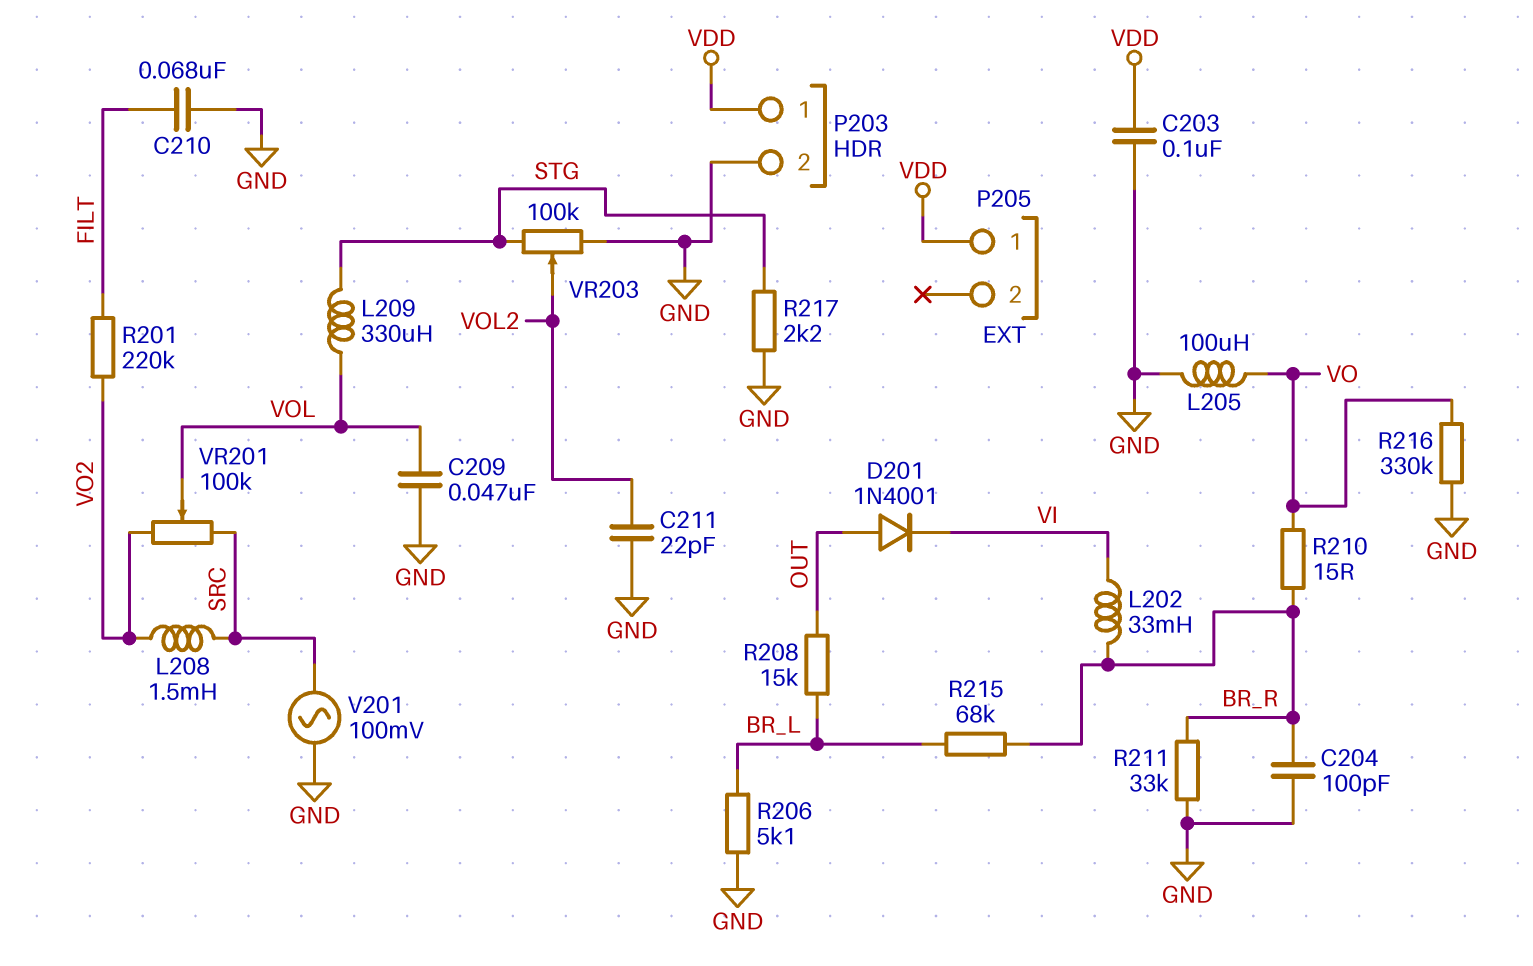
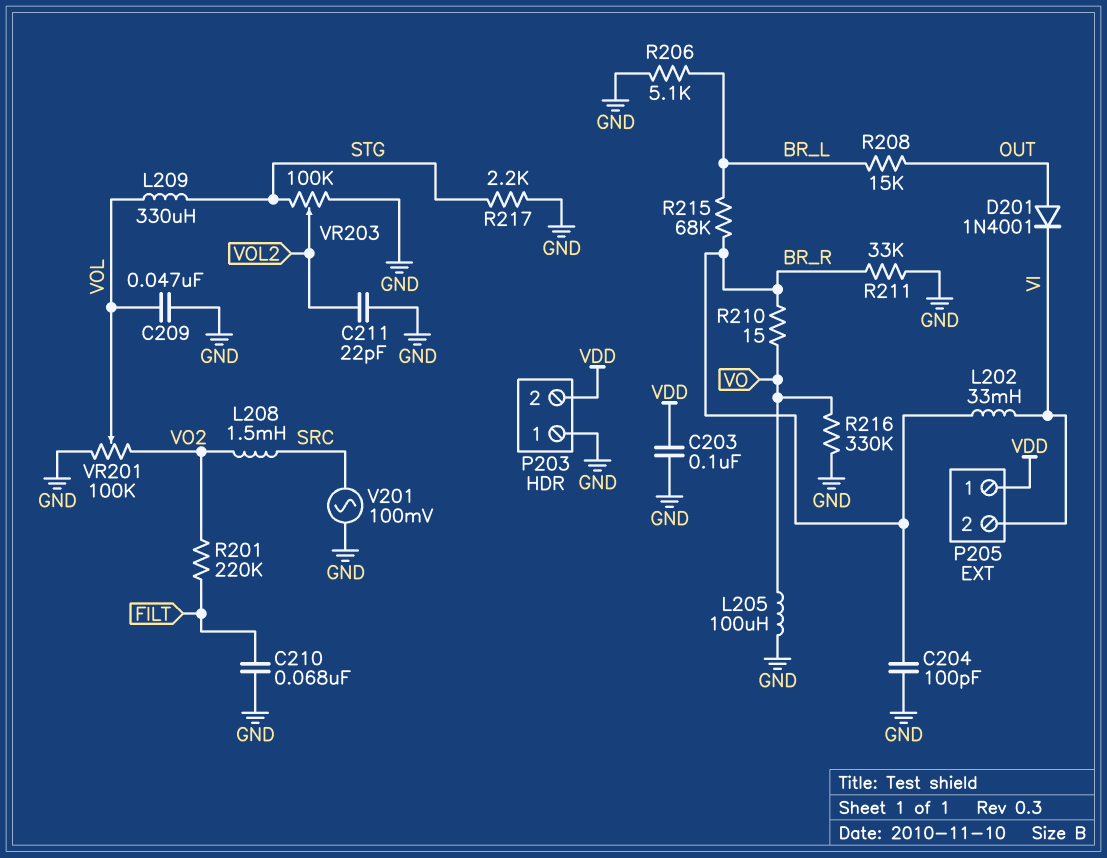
P203 pin 1: VDD -> GND
P203 pin 2: GND -> VDD
P205 pin 2: none -> VI
VR201: 100k (SRC, VO2, wiper VOL) -> 100k (GND, VO2, wiper VOL)

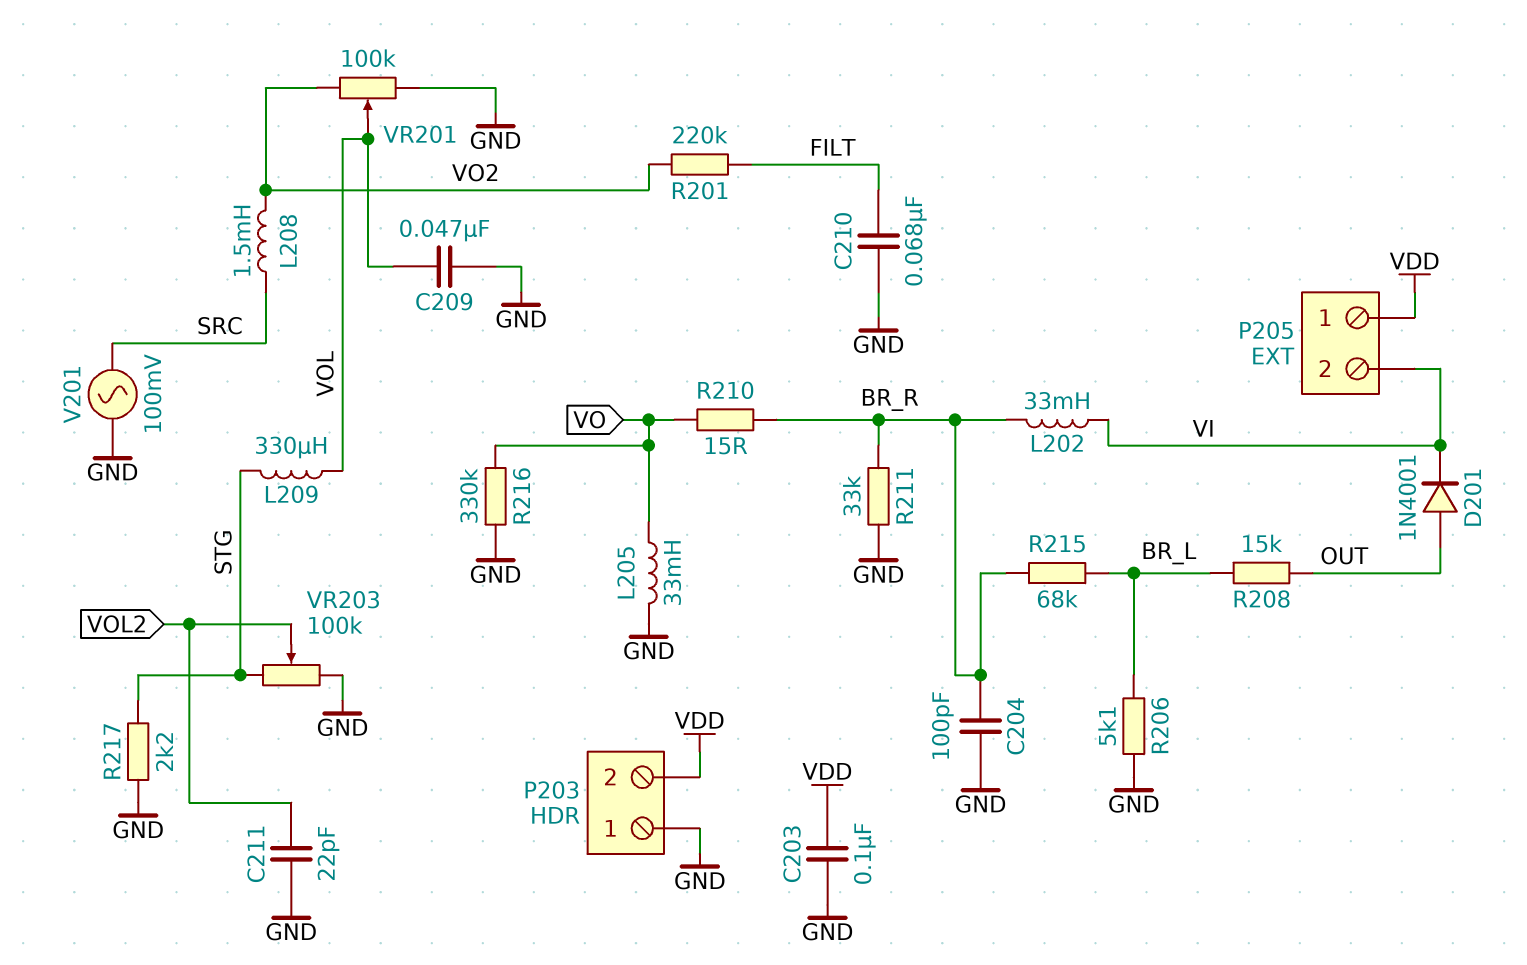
L205: 100uH (GND, VO) -> 33mH (GND, VO)

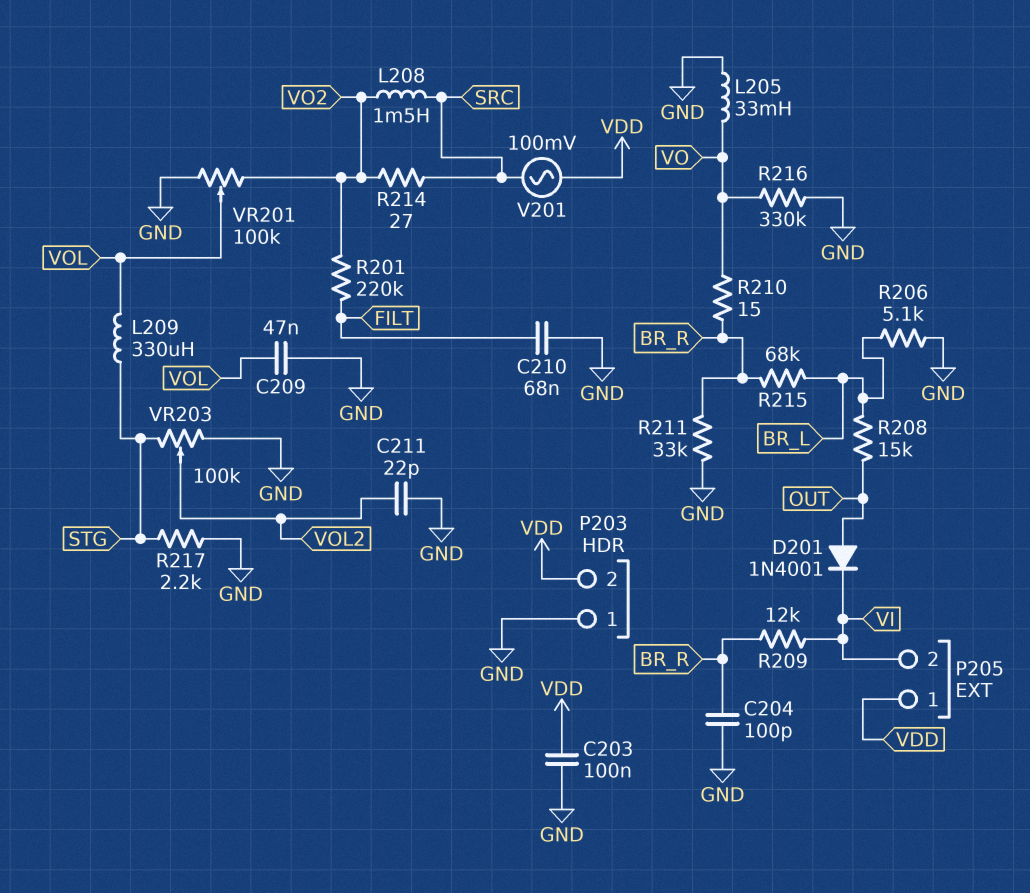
L202: 33mH (BR_R, VI) -> none
R209: none -> 12k (BR_R, VI)
R214: none -> 27 (SRC, VO2)
V201: AC 100mV (GND, SRC) -> AC 100mV (SRC, VDD)

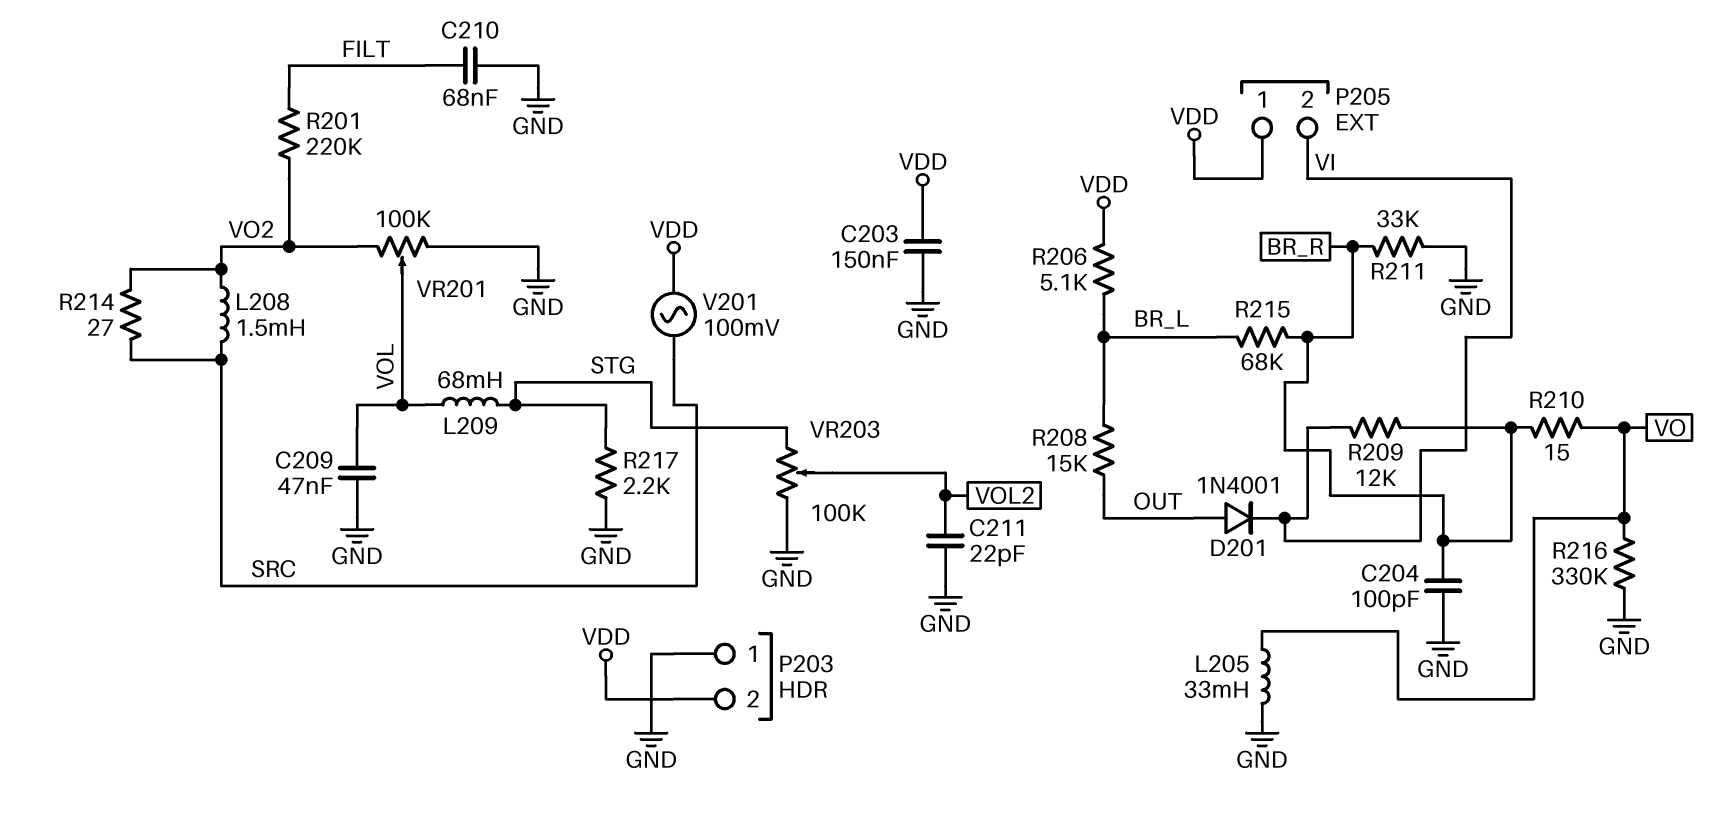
C203: 100nF (GND, VDD) -> 150nF (GND, VDD)
L209: 330uH (STG, VOL) -> 68mH (STG, VOL)
R206: 5.1k (BR_L, GND) -> 5.1k (BR_L, VDD)

